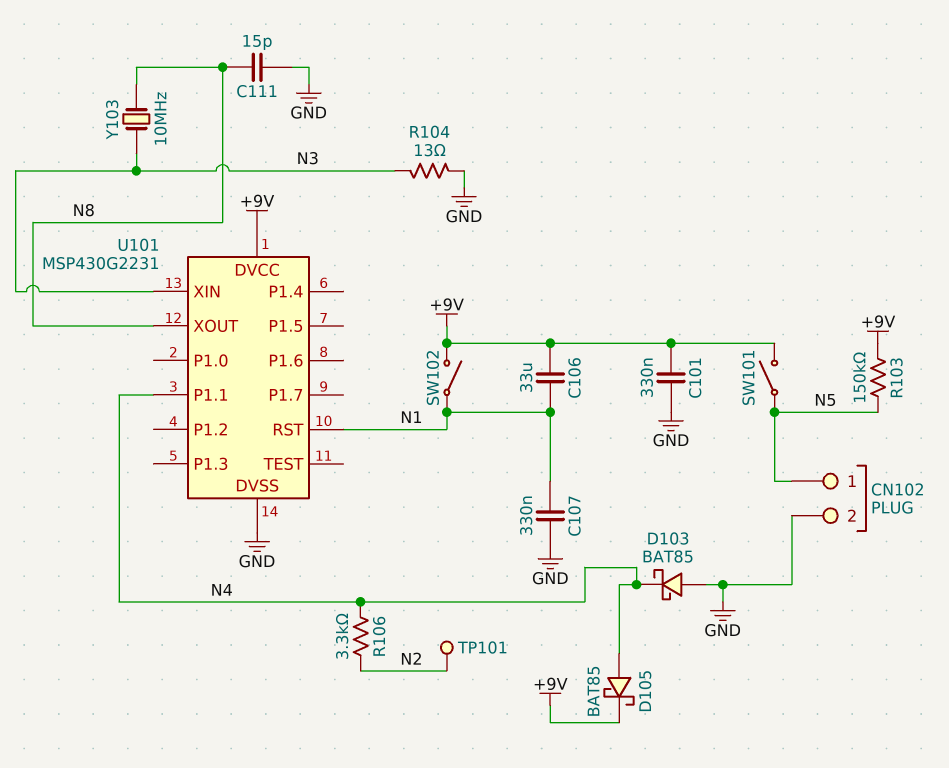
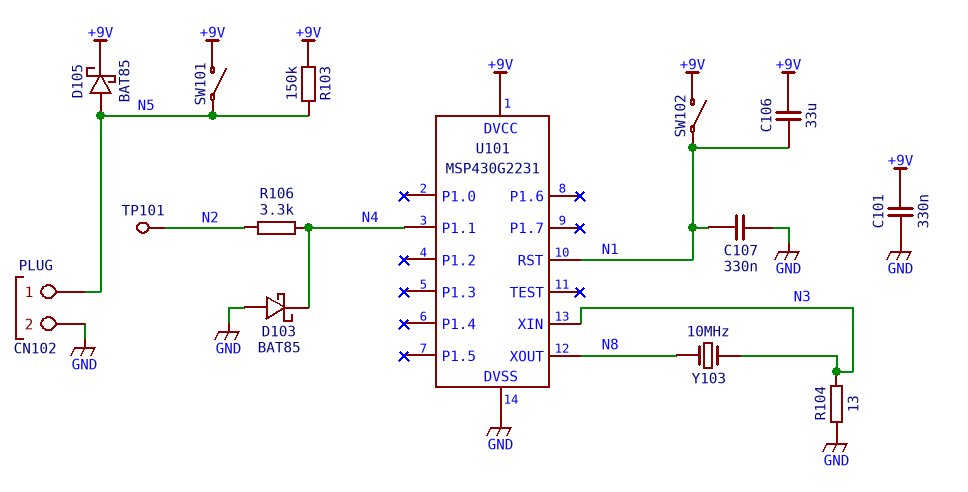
C111: 15pF (GND, N8) -> none
D105: schottky BAT85 (A N4, K +9V) -> schottky BAT85 (A N5, K +9V)

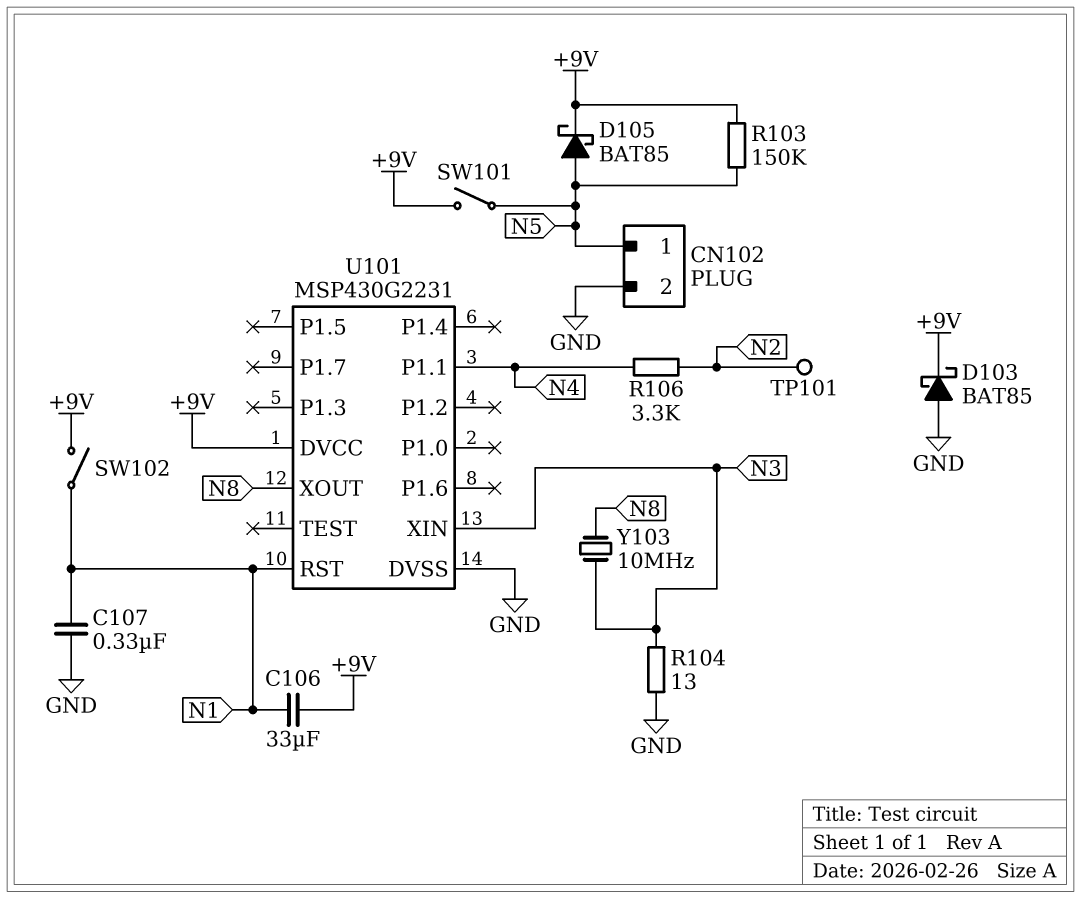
C101: 330nF (+9V, GND) -> none
D103: schottky BAT85 (A GND, K N4) -> schottky BAT85 (A GND, K +9V)

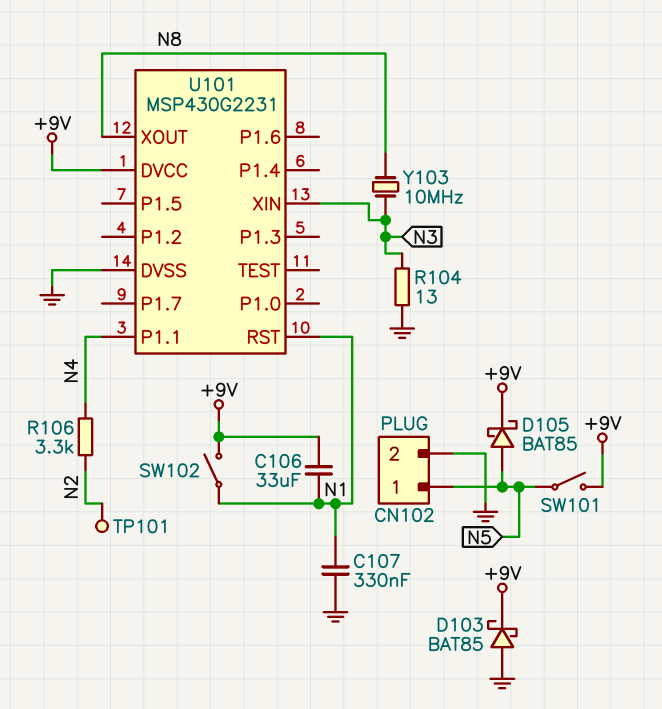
R103: 150k (+9V, N5) -> none

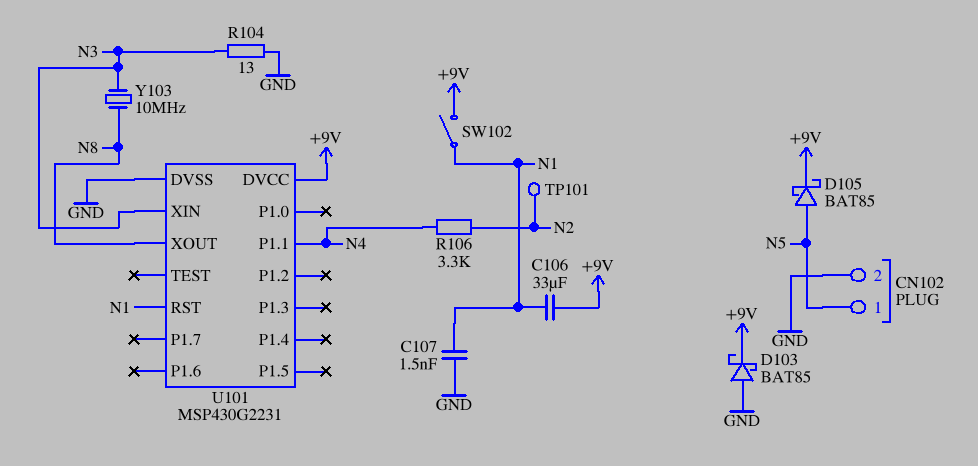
C107: 330nF (GND, N1) -> 1.5nF (GND, N1)
SW101: switch (+9V, N5) -> none

